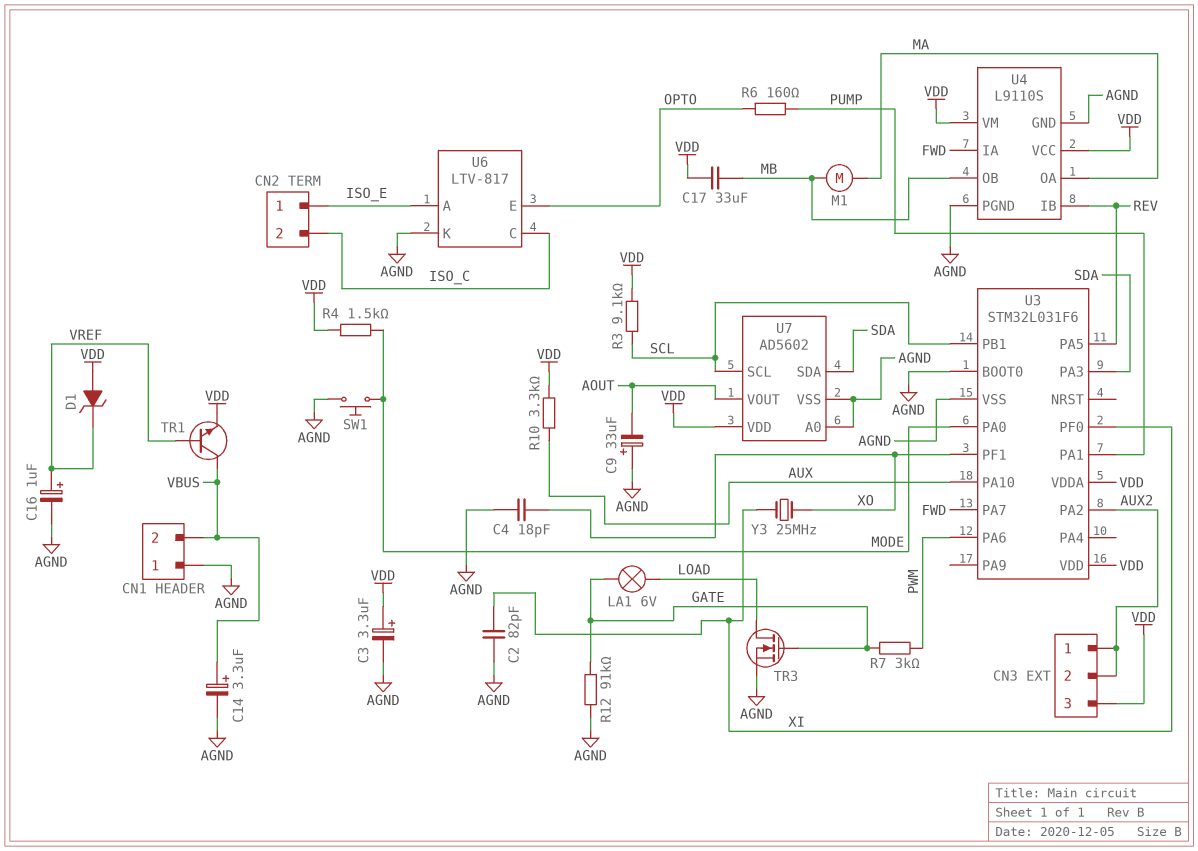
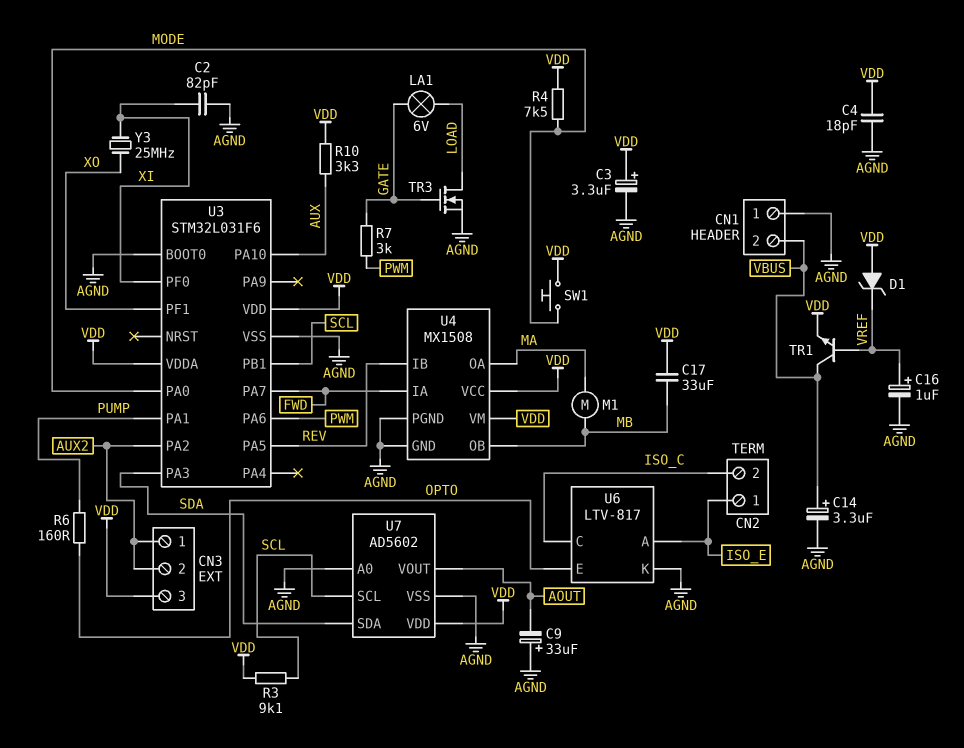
C4: 18pF (AGND, XO) -> 18pF (AGND, VDD)
R4: 1.5k (MODE, VDD) -> 7.5k (MODE, VDD)
R12: 91k (AGND, GATE) -> none
SW1: button (AGND, MODE) -> button (MODE, VDD)
U4: L9110S -> MX1508

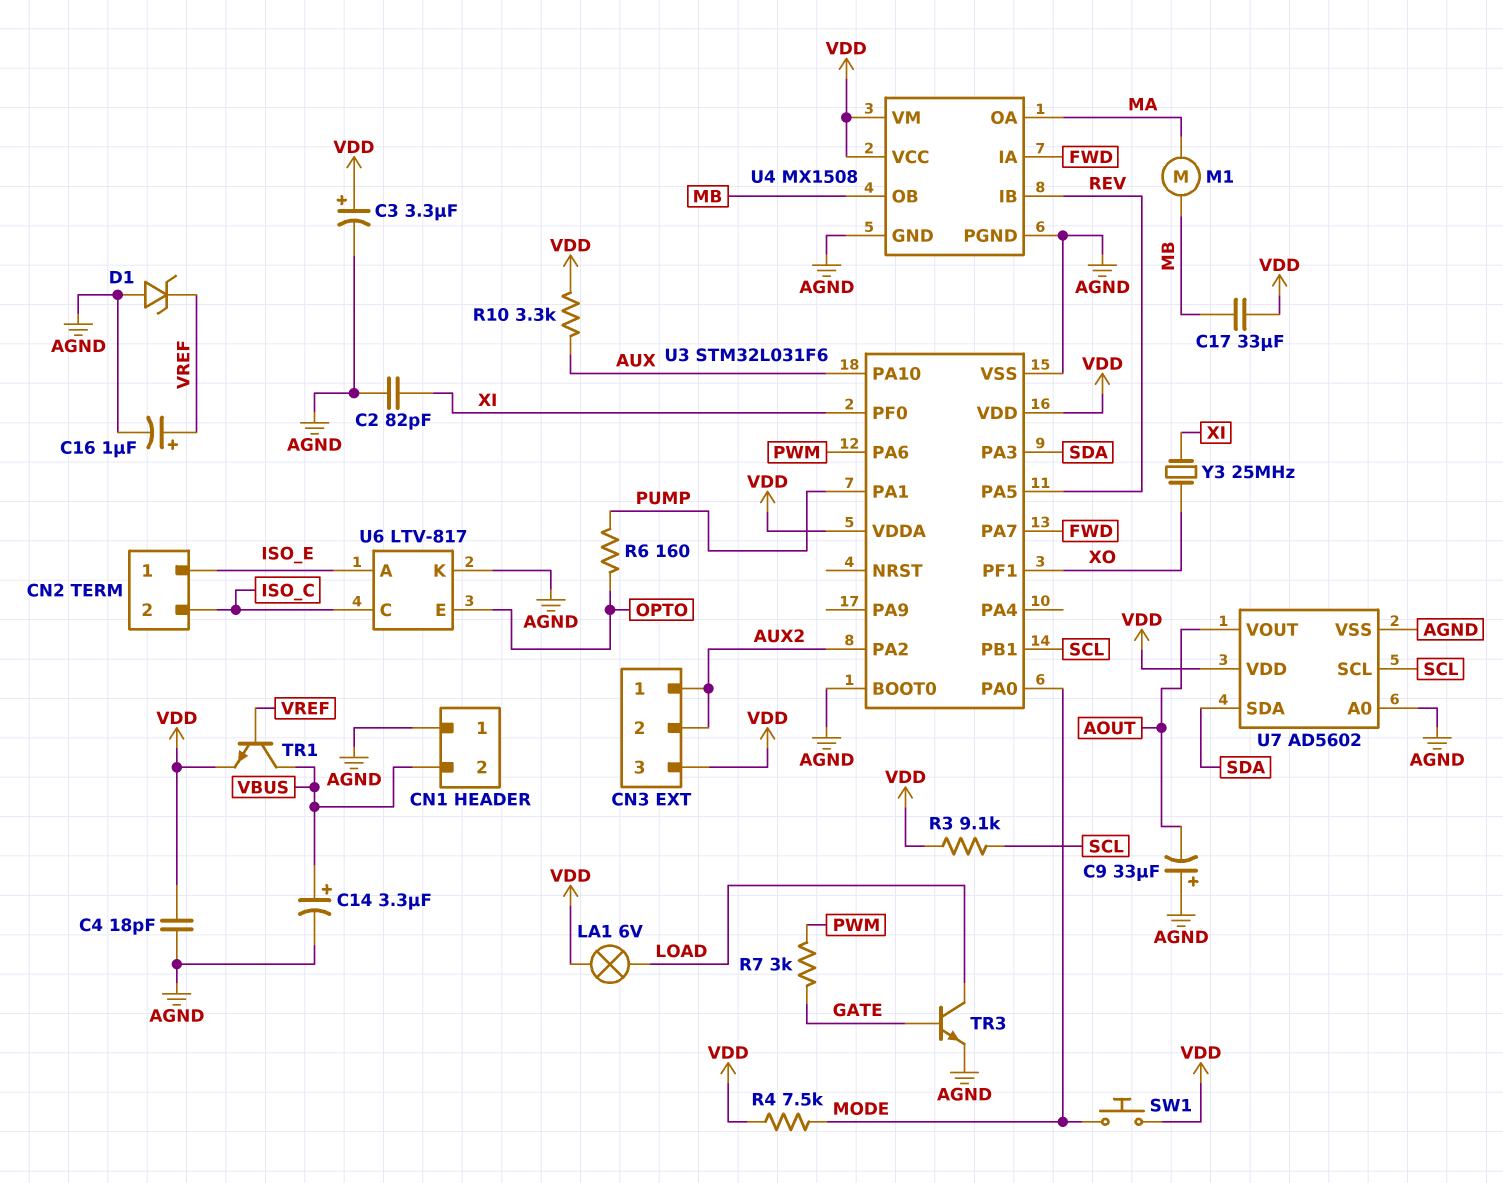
D1: zener (A VDD, K VREF) -> zener (A AGND, K VREF)
LA1: lamp 6V (GATE, LOAD) -> lamp 6V (LOAD, VDD)
TR3: NMOS (G GATE, D LOAD, S AGND) -> NPN (B GATE, C LOAD, E AGND)

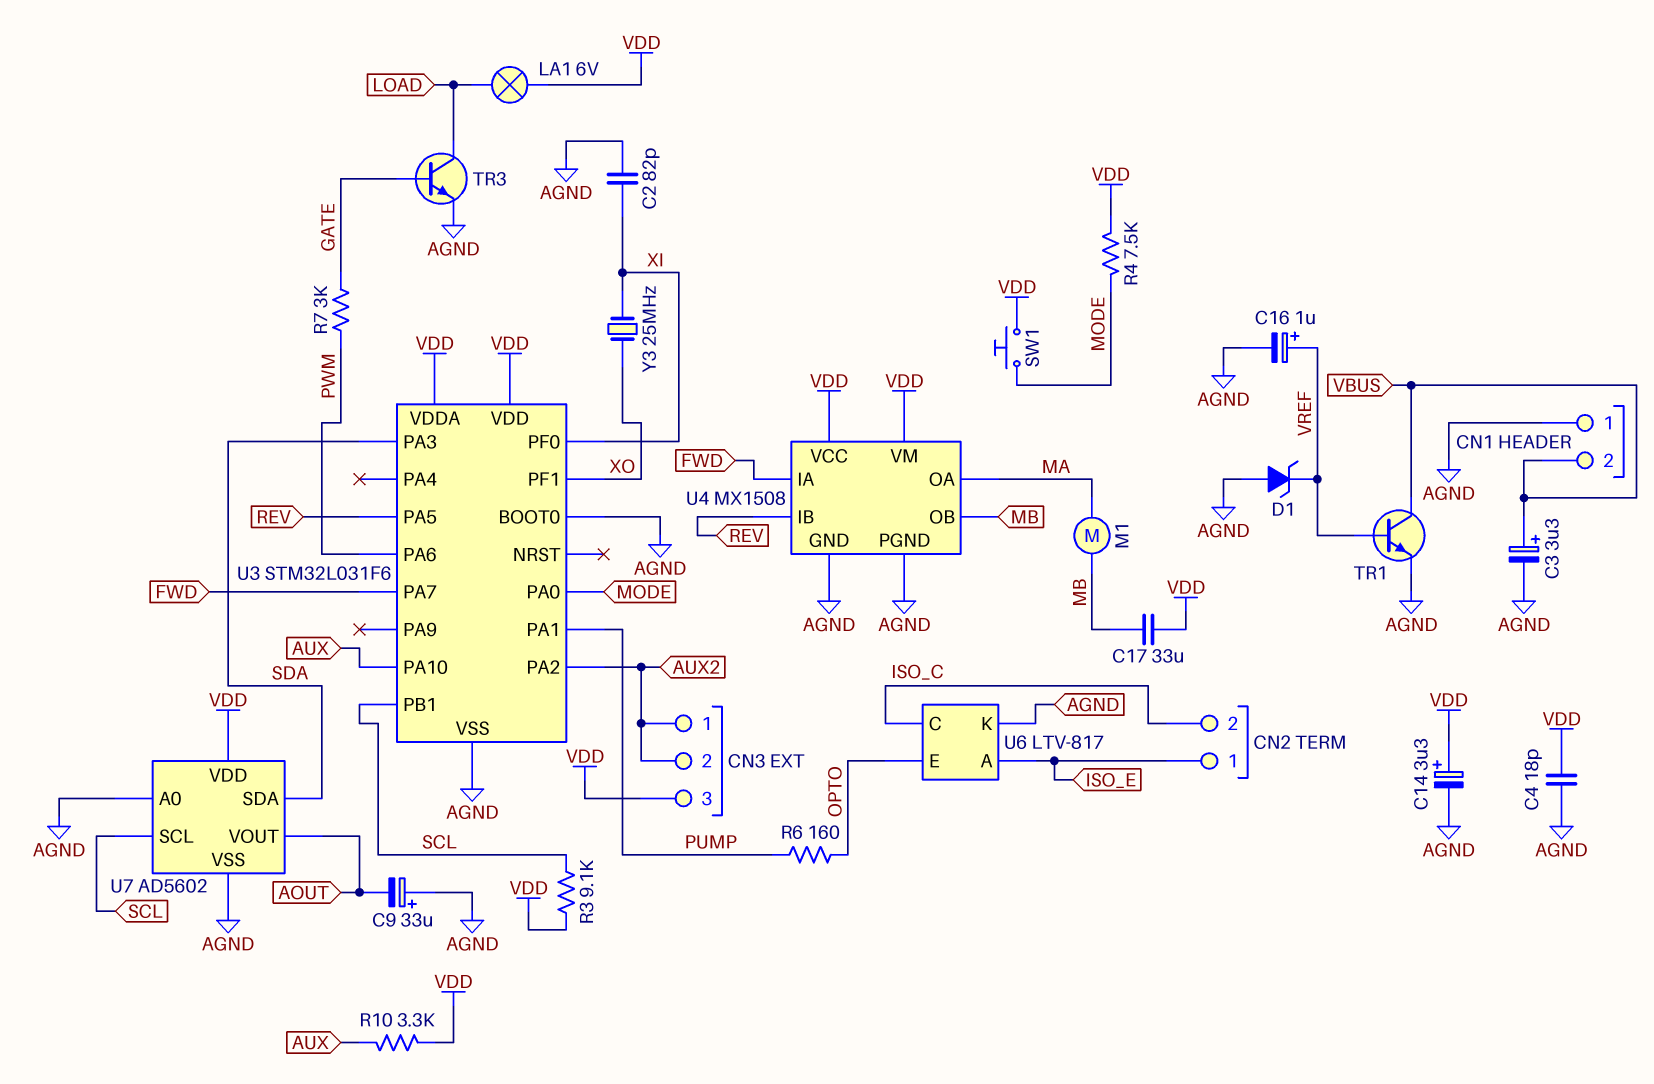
C3: 3.3uF (plus VDD, minus AGND) -> 3.3uF (plus VBUS, minus AGND)
C14: 3.3uF (plus VBUS, minus AGND) -> 3.3uF (plus VDD, minus AGND)
TR1: NPN (B VREF, C VBUS, E VDD) -> NPN (B VREF, C VBUS, E AGND)

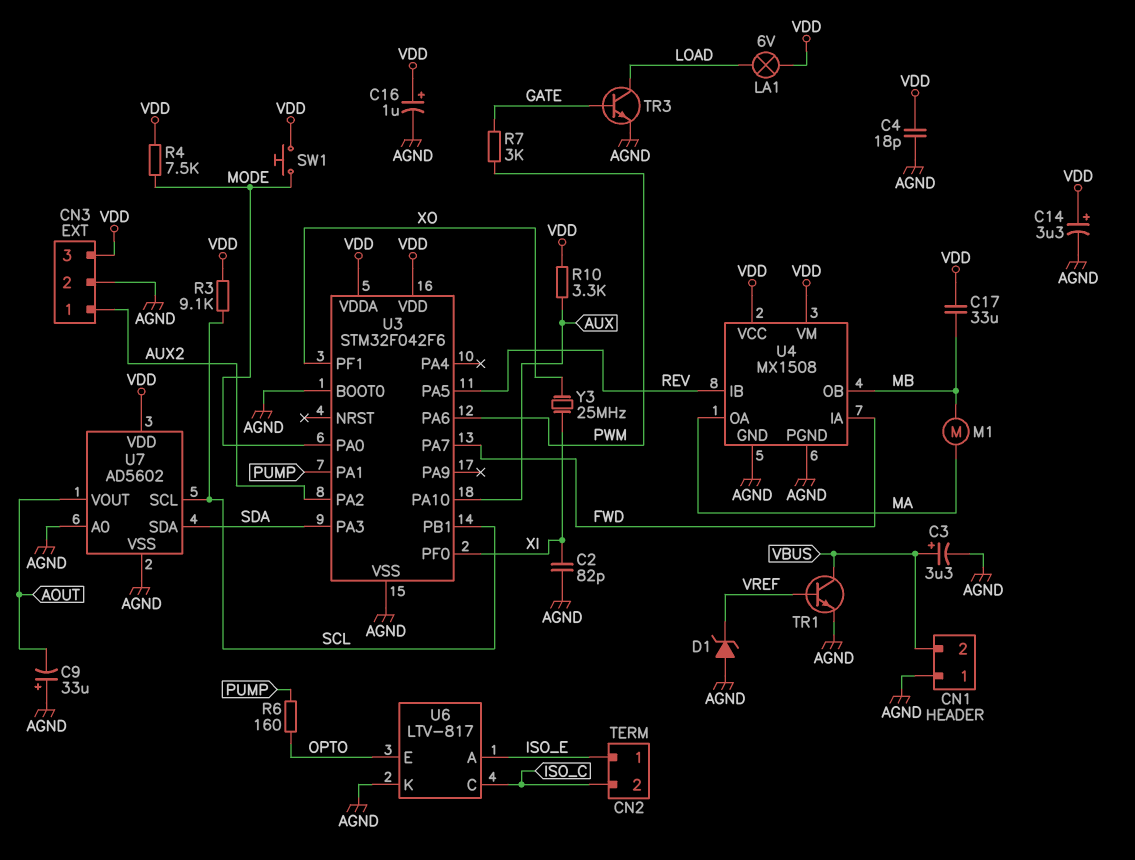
C16: 1uF (plus VREF, minus AGND) -> 1uF (plus VDD, minus AGND)
CN3 pin 2: AUX2 -> AGND
U3: STM32L031F6 -> STM32F042F6

